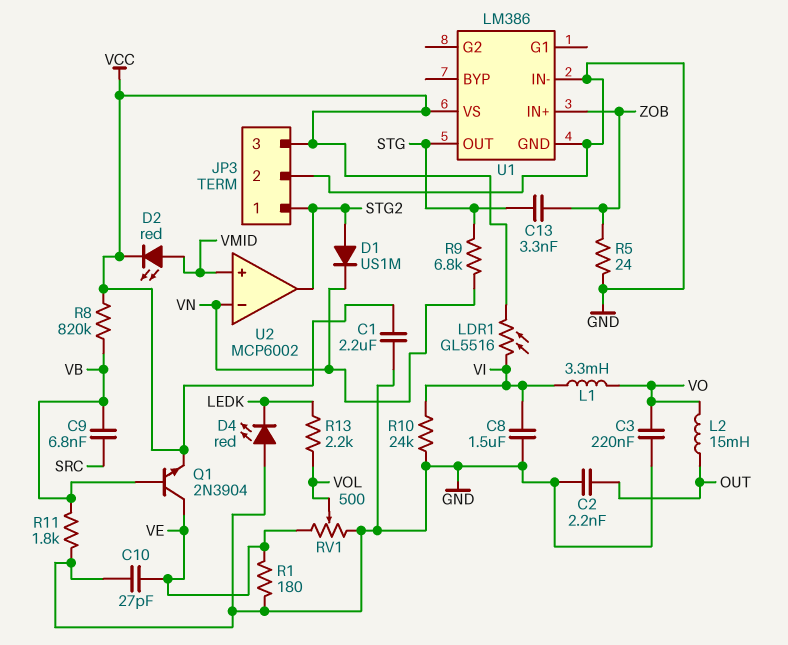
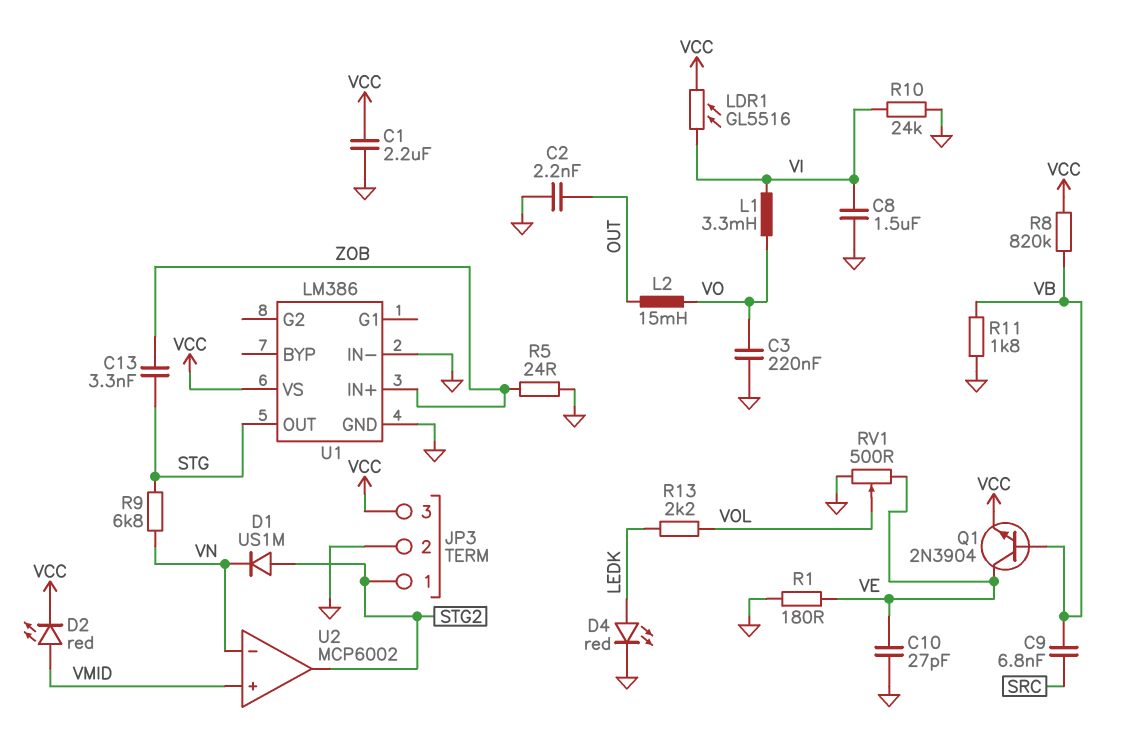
D4: LED red (A GND, K LEDK) -> LED red (A LEDK, K GND)

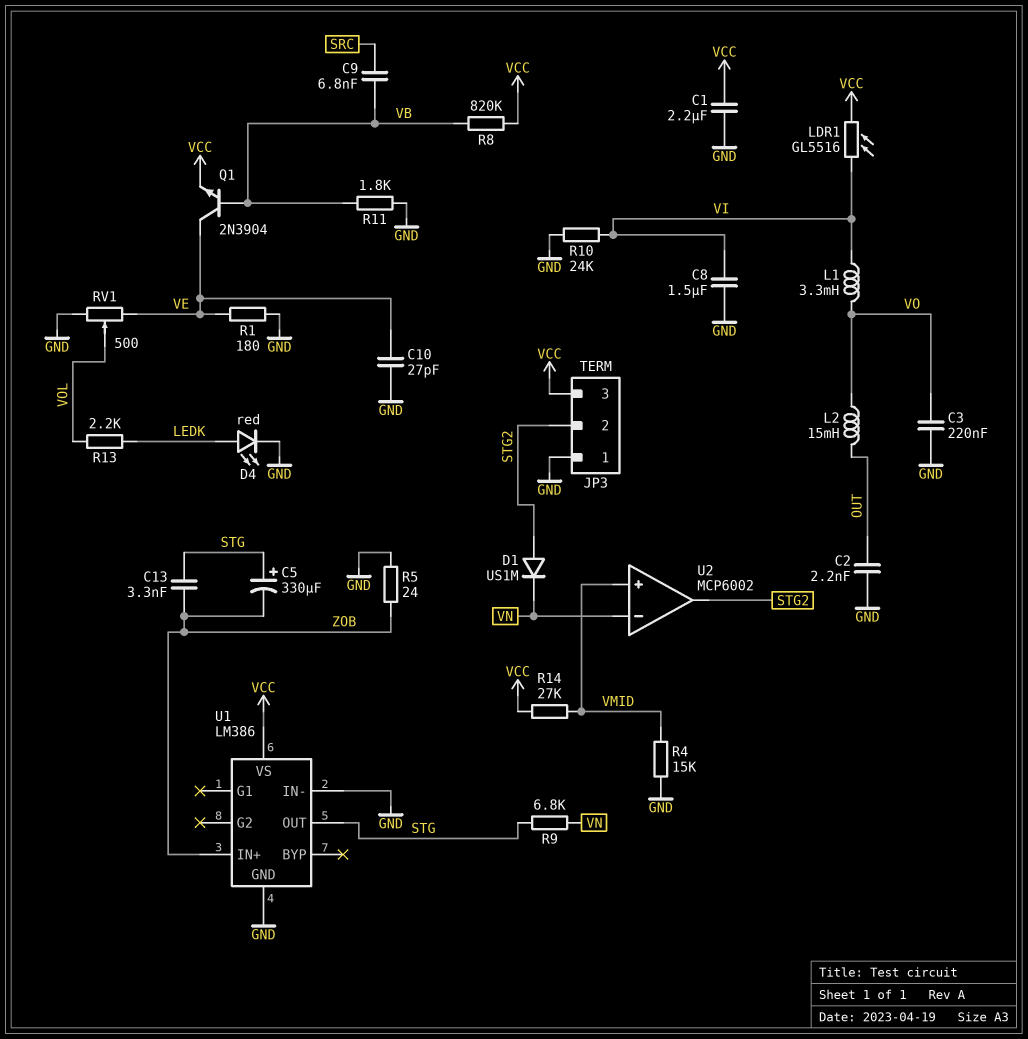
C5: none -> 330uF (plus STG, minus ZOB)
D2: LED red (A VMID, K VCC) -> none
JP3 pin 1: STG2 -> GND
JP3 pin 2: GND -> STG2
R4: none -> 15k (GND, VMID)
R14: none -> 27k (VCC, VMID)

